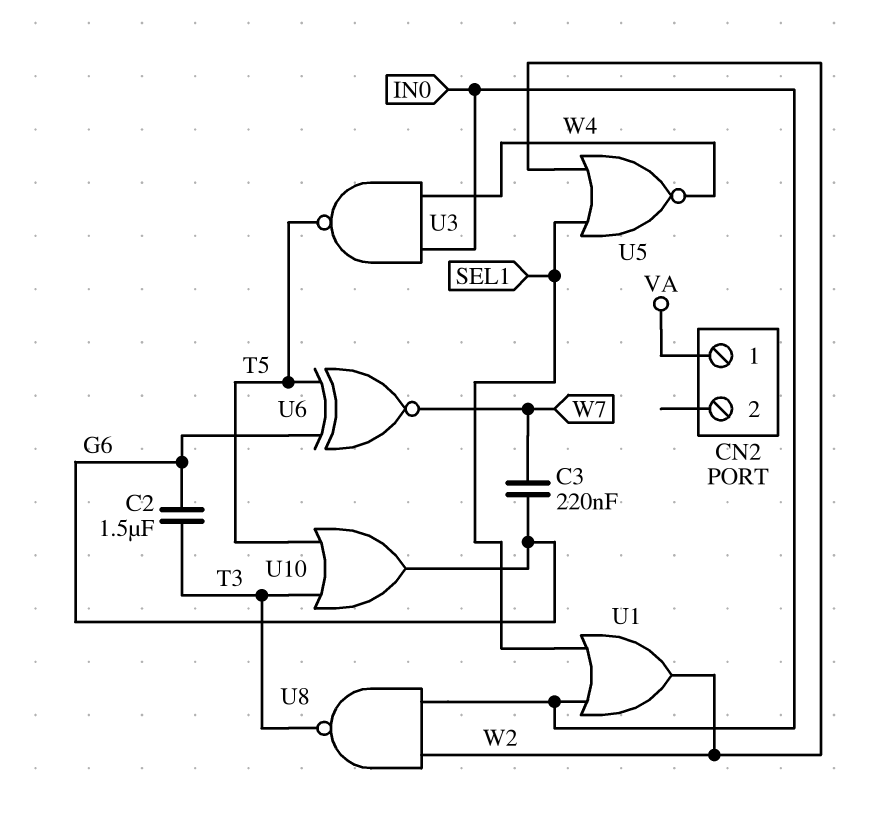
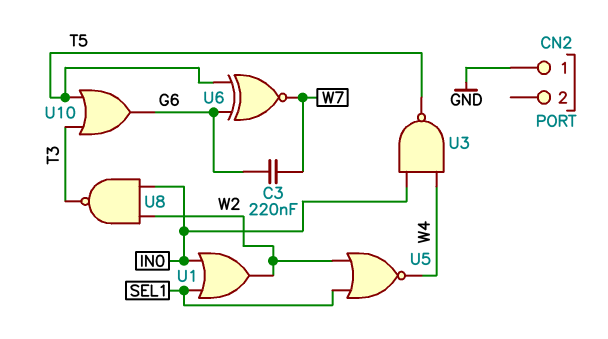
C2: 1.5uF (G6, T3) -> none
CN2 pin 1: VA -> GND

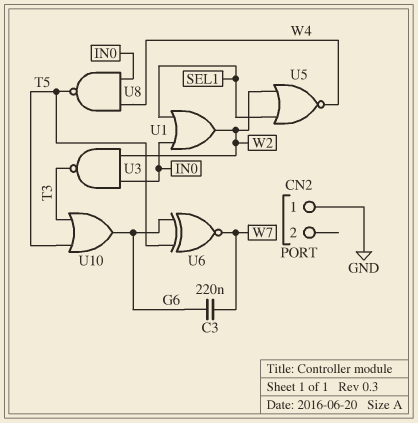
U3: NAND (in IN0, in W4, out T5) -> NAND (in IN0, in W2, out T3)
U8: NAND (in IN0, in W2, out T3) -> NAND (in IN0, in W4, out T5)

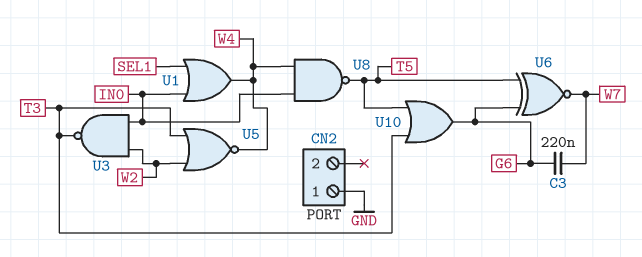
U1: OR (in IN0, in SEL1, out W2) -> OR (in IN0, in SEL1, out W4)
U5: NOR (in SEL1, in W2, out W4) -> NOR (in T3, in W2, out W4)

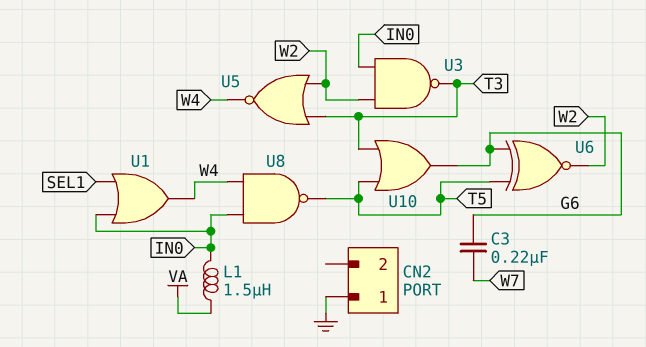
L1: none -> 1.5uH (IN0, VA)
U6: XNOR (in G6, in T5, out W7) -> XNOR (in G6, in T5, out W2)

